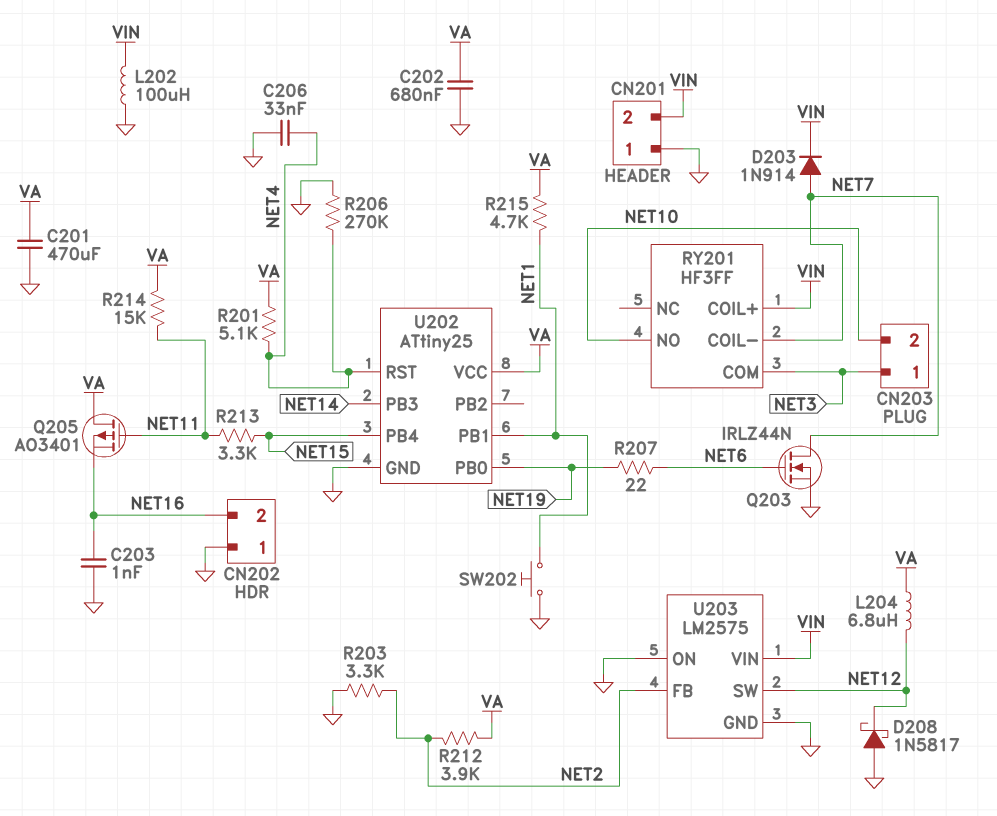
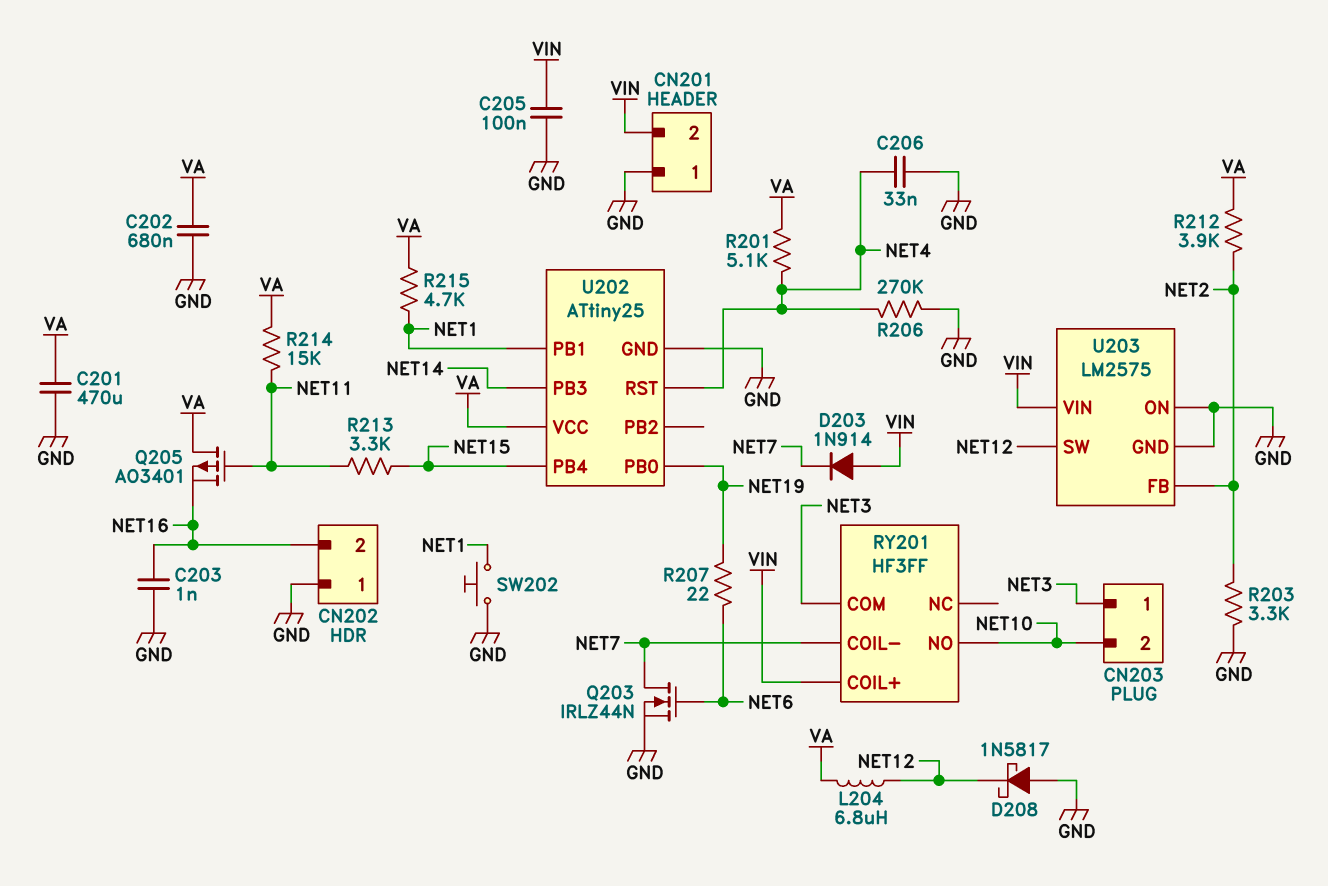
C205: none -> 100nF (GND, VIN)
D203: diode 1N914 (A NET7, K VIN) -> diode 1N914 (A VIN, K NET7)
L202: 100uH (GND, VIN) -> none

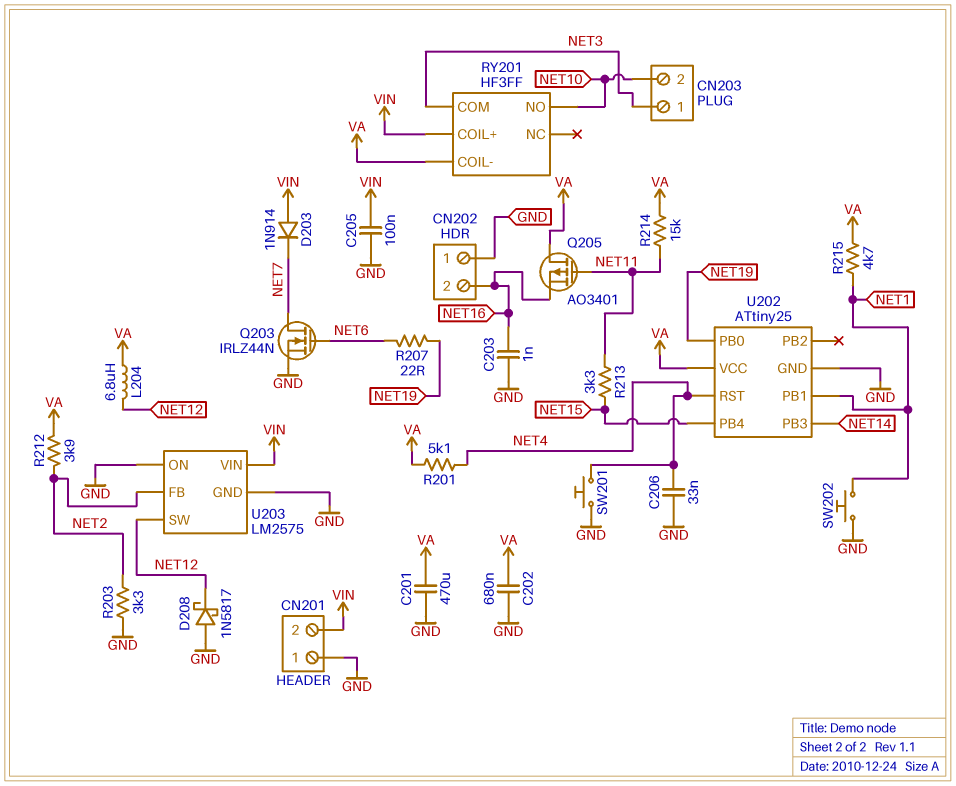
R206: 270k (GND, NET4) -> none
RY201 pin COIL-: NET7 -> VA
SW201: none -> button (GND, NET4)

